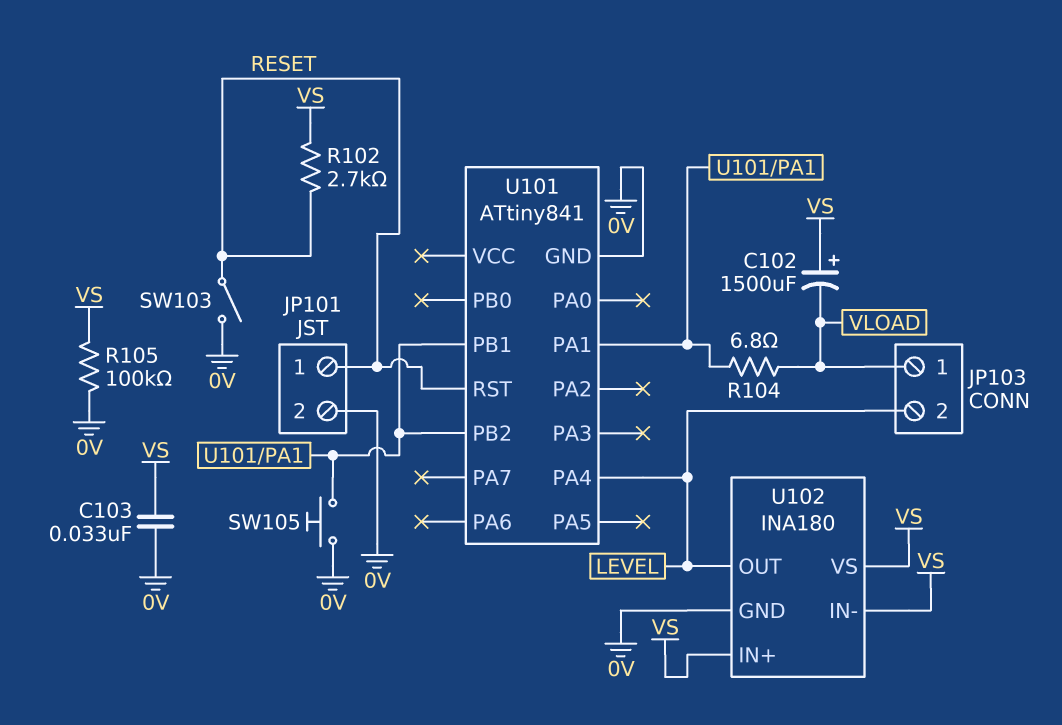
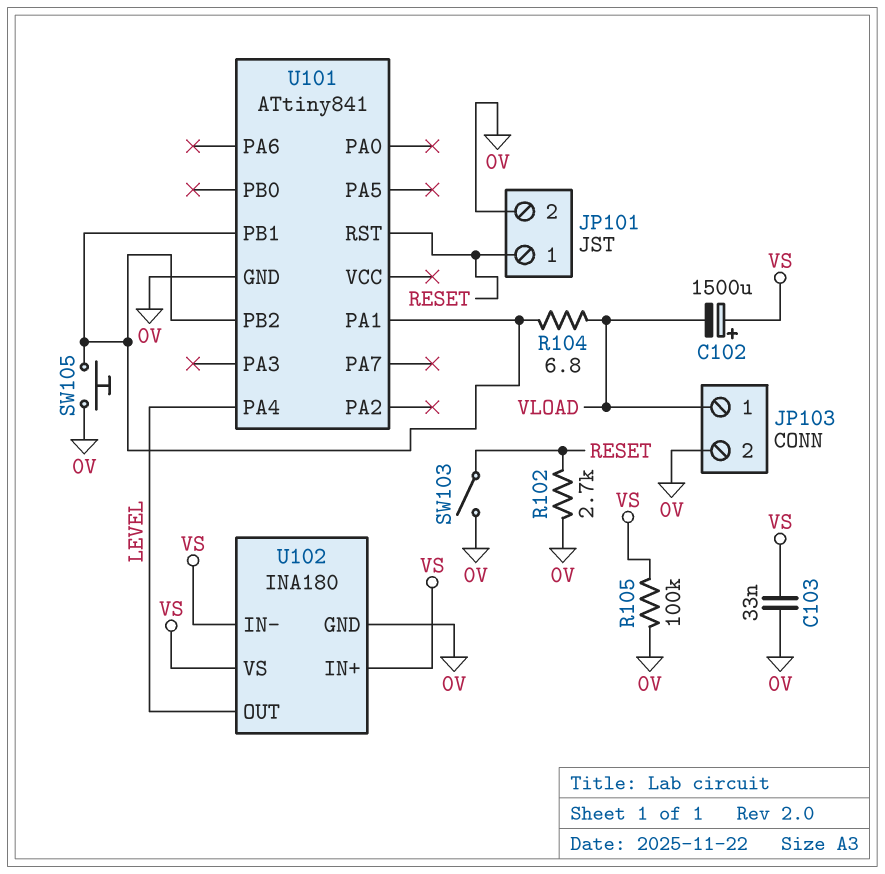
JP103 pin 2: LEVEL -> 0V
R102: 2.7k (RESET, VS) -> 2.7k (0V, RESET)

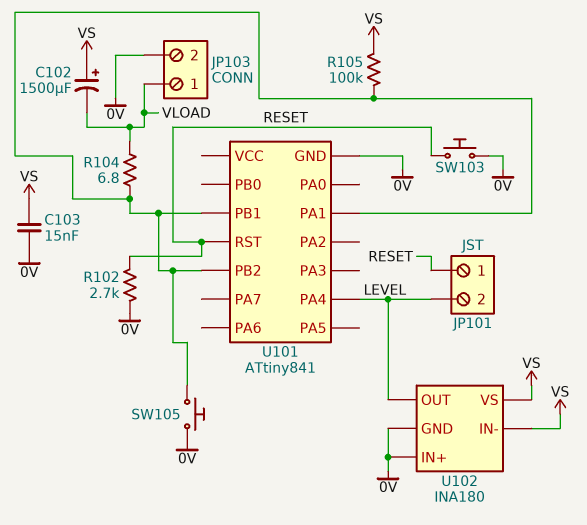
C103: 33nF (0V, VS) -> 15nF (0V, VS)
JP101 pin 2: 0V -> LEVEL
R105: 100k (0V, VS) -> 100k (U101/PA1, VS)
SW103: switch (0V, RESET) -> button (0V, RESET)
U102 pin IN+: VS -> 0V

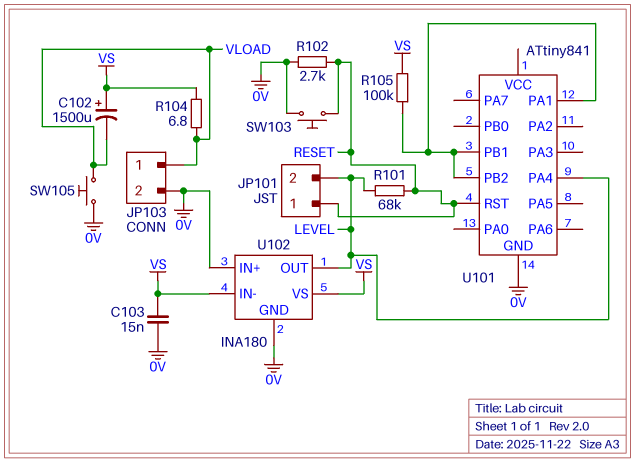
R101: none -> 68k (LEVEL, RESET)
R104: 6.8 (U101/PA1, VLOAD) -> 6.8 (VLOAD, VS)
SW105: button (0V, U101/PA1) -> button (0V, VLOAD)

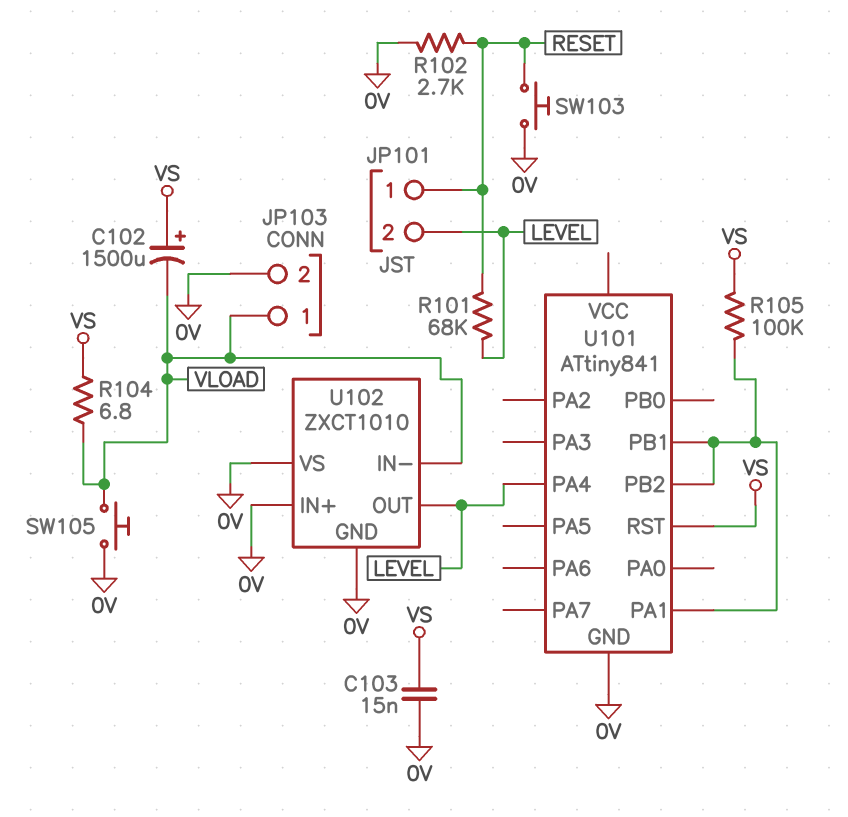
U101 pin RST: RESET -> VS
U102: INA180 -> ZXCT1010
U102 pin IN-: VS -> VLOAD
U102 pin VS: VS -> 0V

